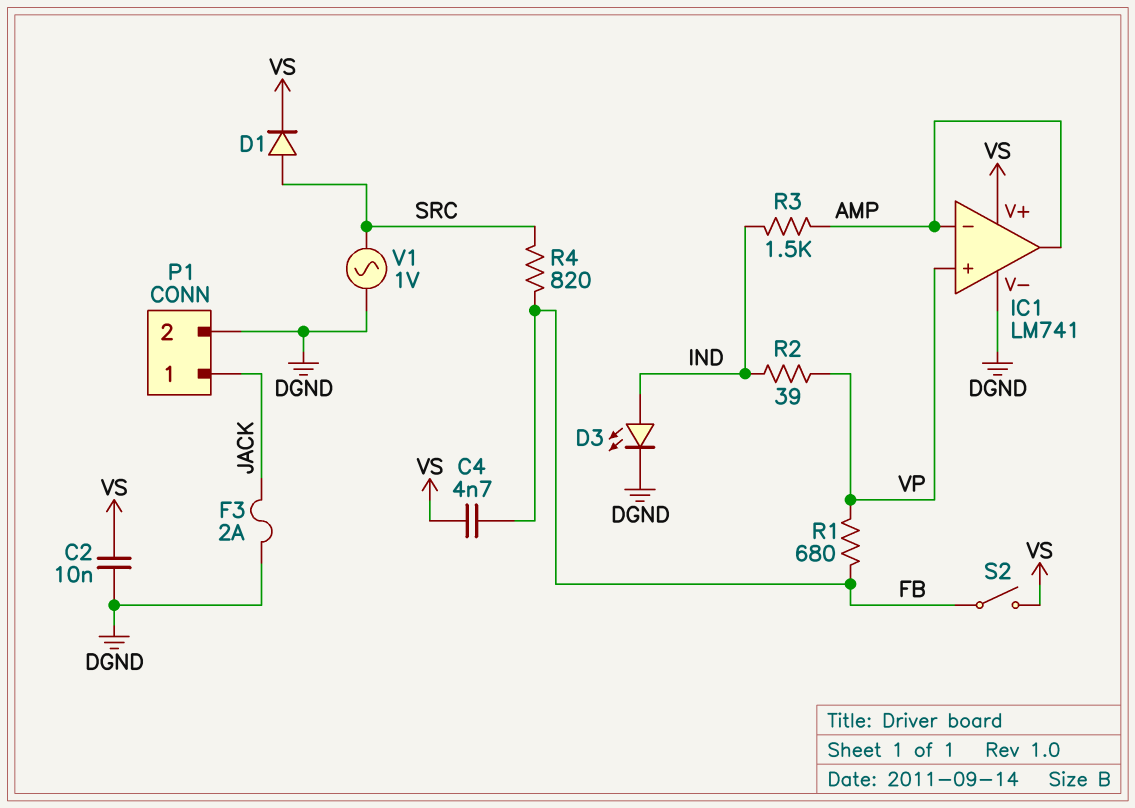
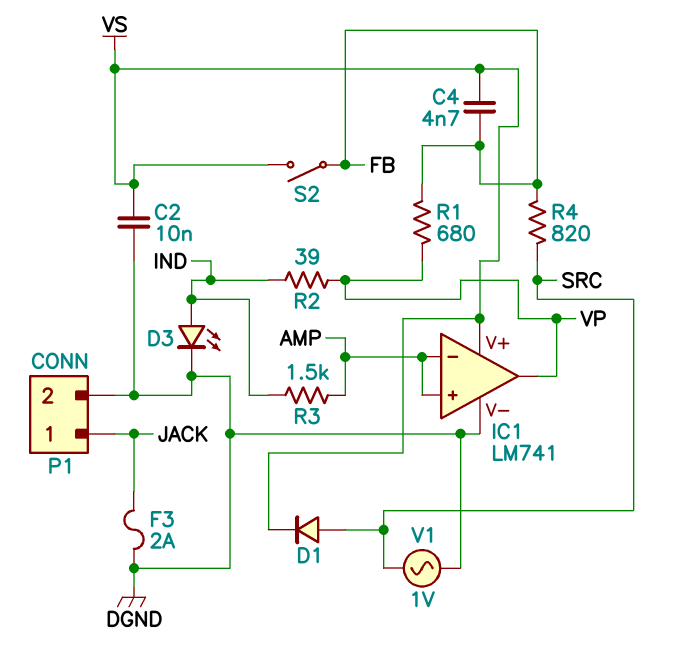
IC1 pin in+: VP -> AMP
IC1 pin out: AMP -> VP

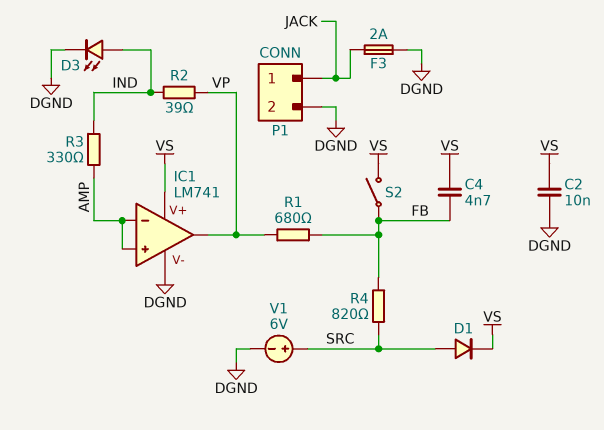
R3: 1.5k (AMP, IND) -> 330 (AMP, IND)
V1: AC 1V (DGND, SRC) -> 6V (plus SRC, minus DGND)

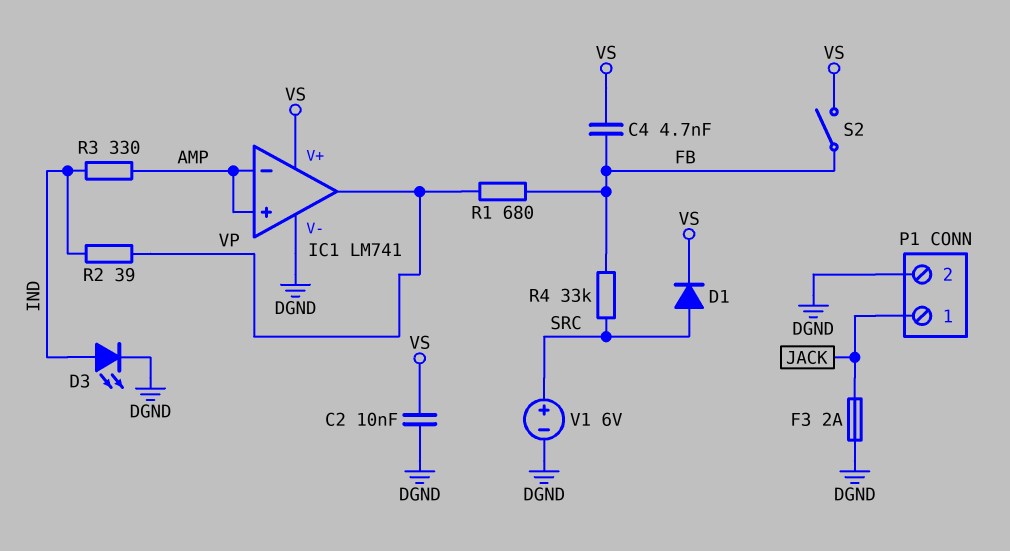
R4: 820 (FB, SRC) -> 33k (FB, SRC)

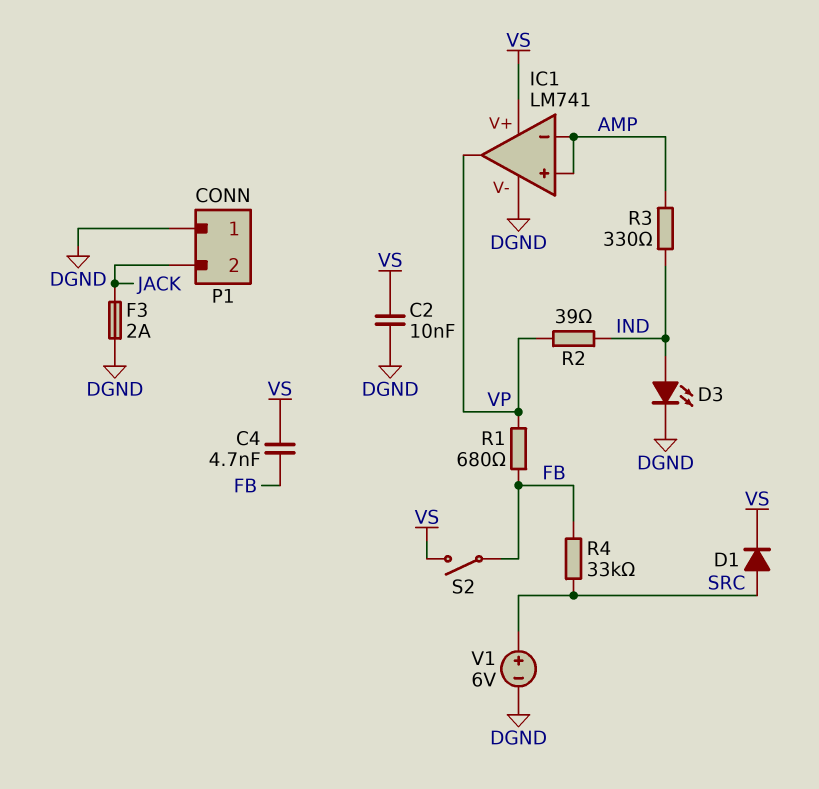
P1 pin 1: JACK -> DGND
P1 pin 2: DGND -> JACK

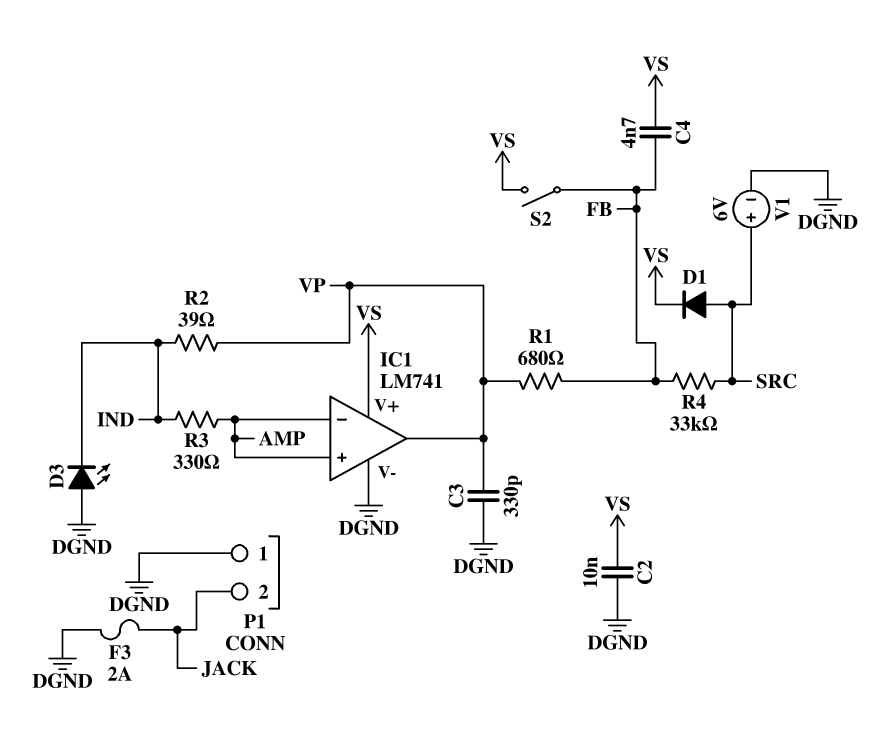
C3: none -> 330pF (DGND, VP)
D3: LED (A IND, K DGND) -> LED (A DGND, K IND)

